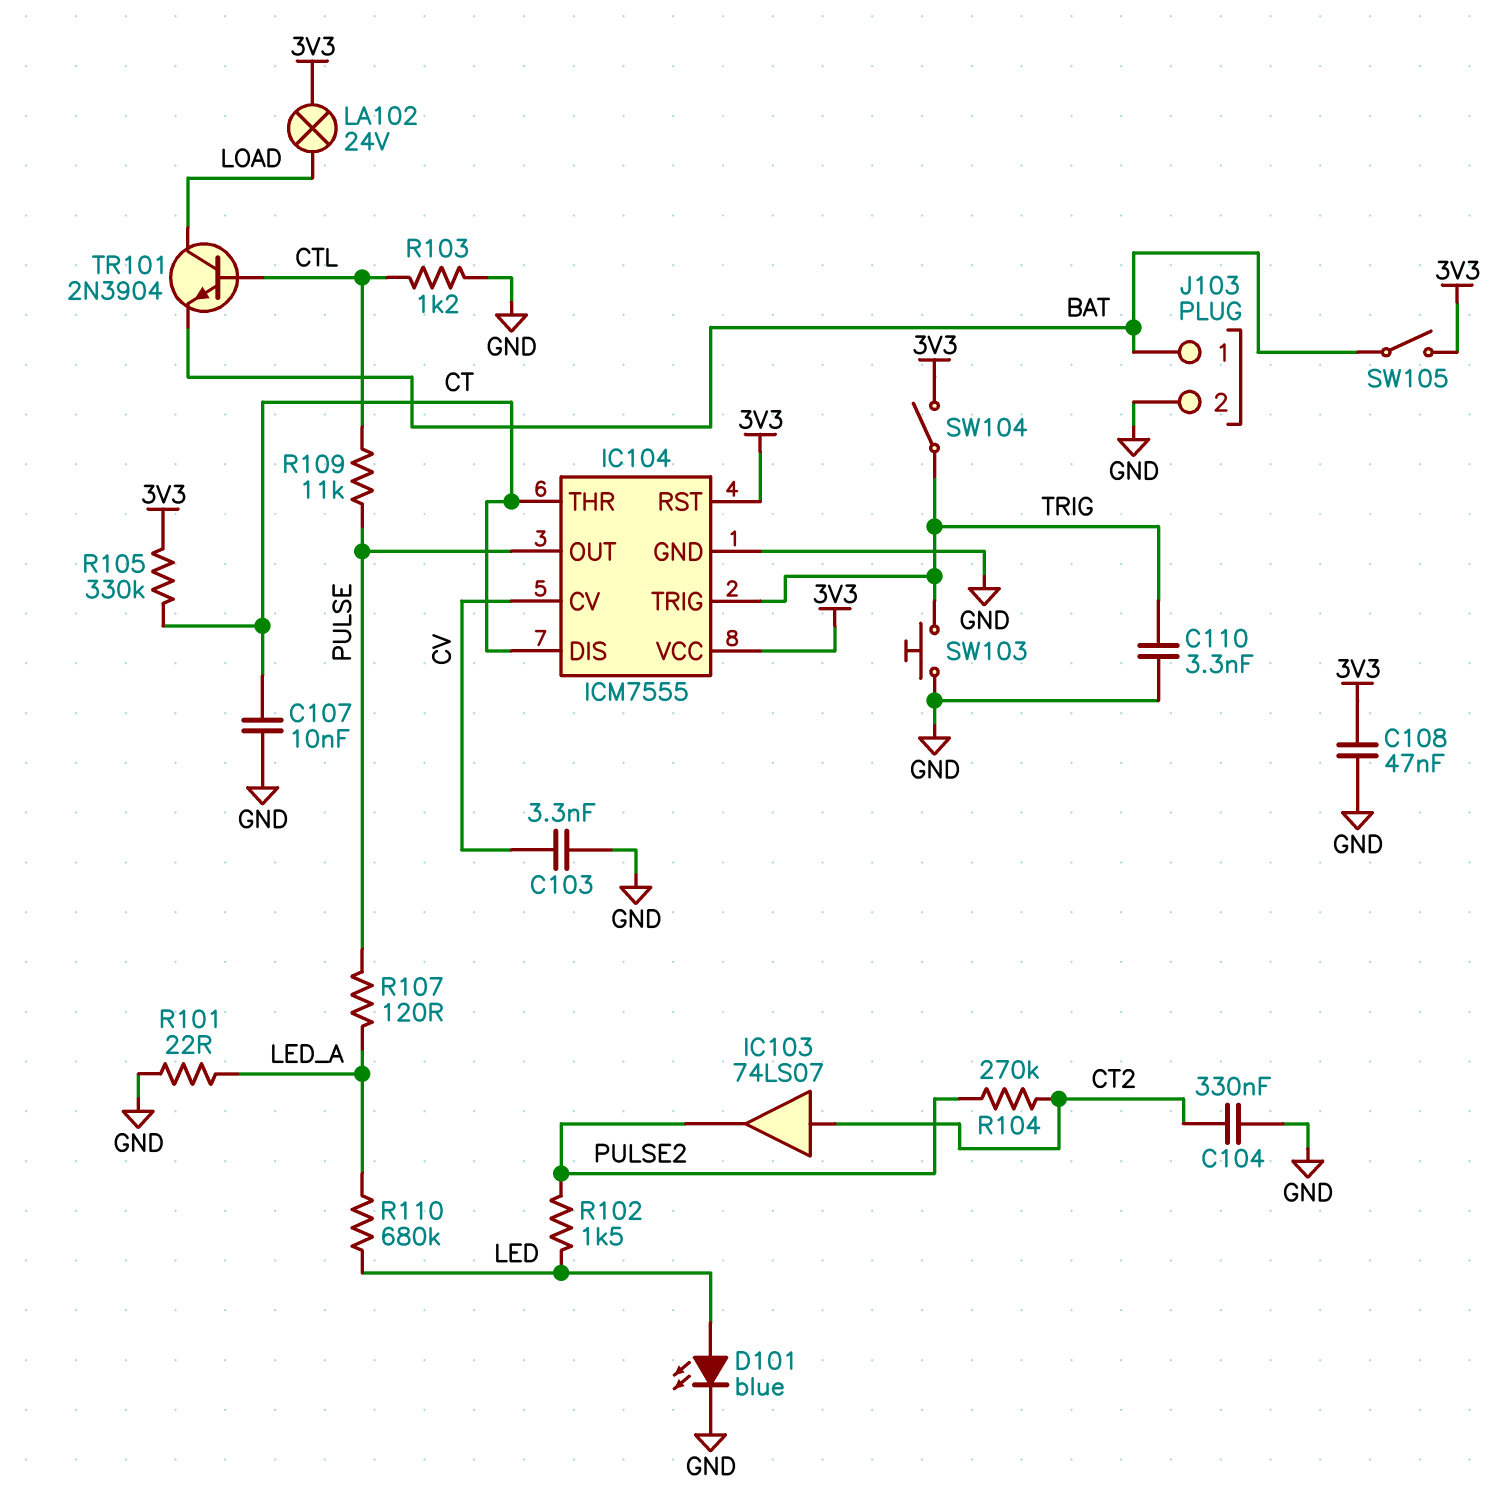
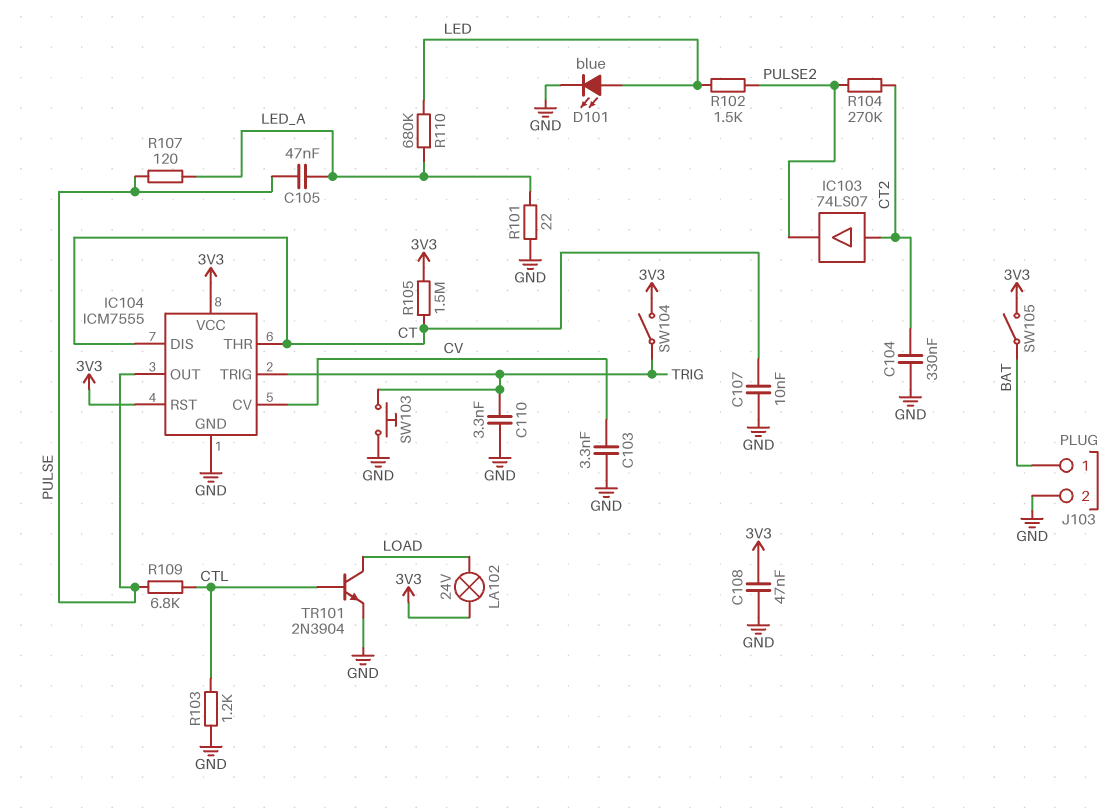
C105: none -> 47nF (LED_A, PULSE)
R105: 330k (3V3, CT) -> 1.5M (3V3, CT)
R109: 11k (CTL, PULSE) -> 6.8k (CTL, PULSE)
TR101: NPN 2N3904 (B CTL, C LOAD, E BAT) -> NPN 2N3904 (B CTL, C LOAD, E GND)

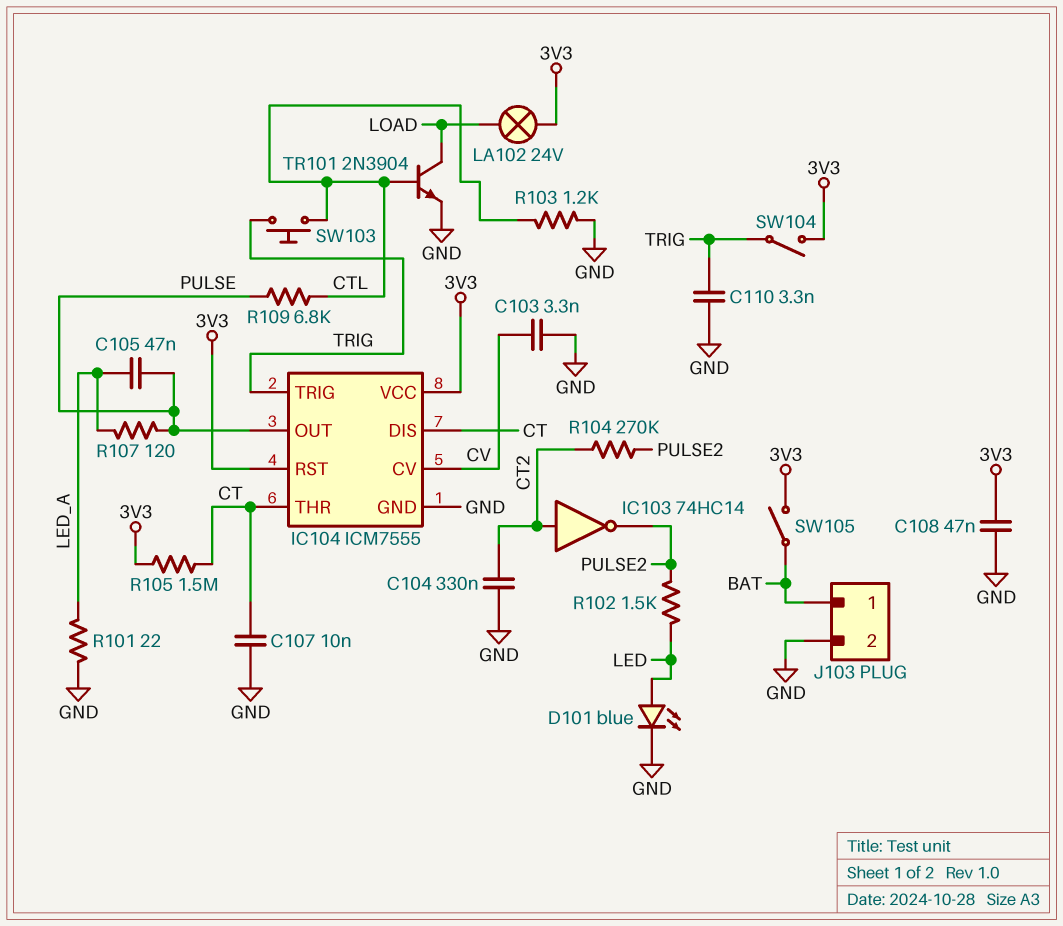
IC103: buffer 74LS07 (in CT2, out PULSE2) -> NOT 74HC14 (in CT2, out PULSE2)
R110: 680k (LED, LED_A) -> none
SW103: button (GND, TRIG) -> button (CTL, TRIG)

